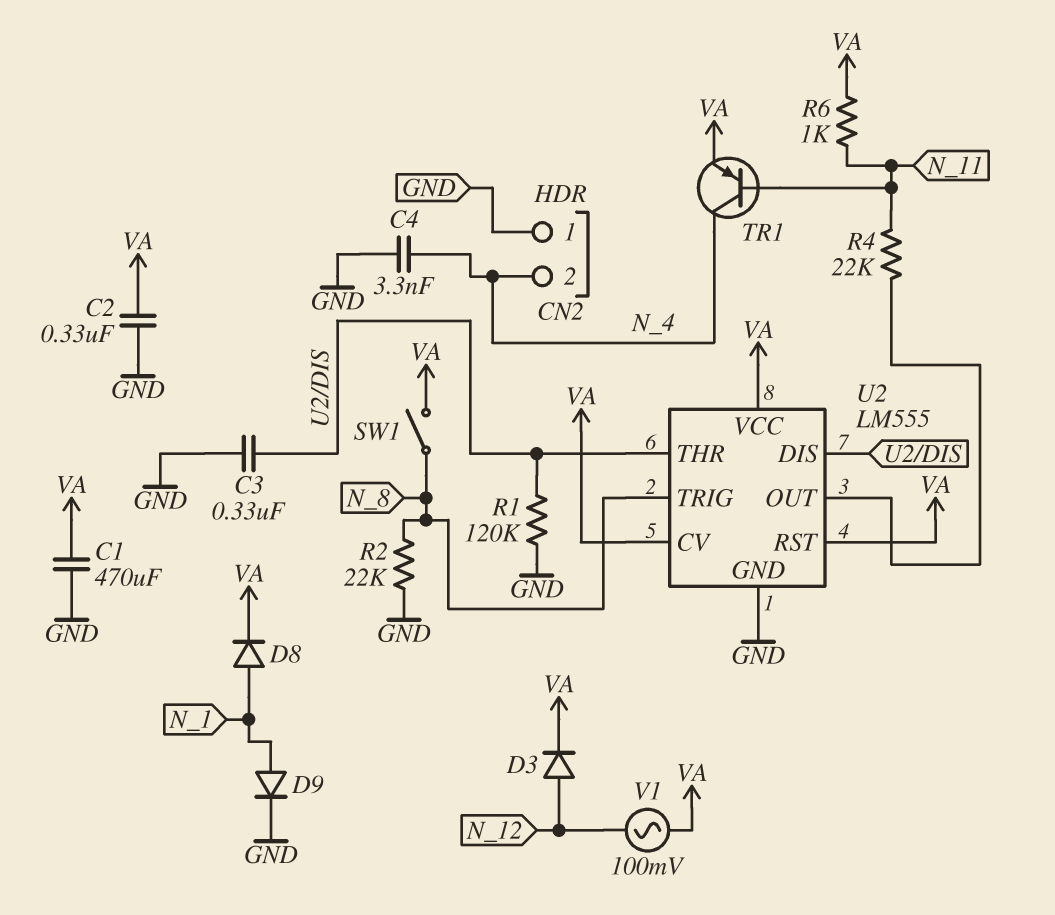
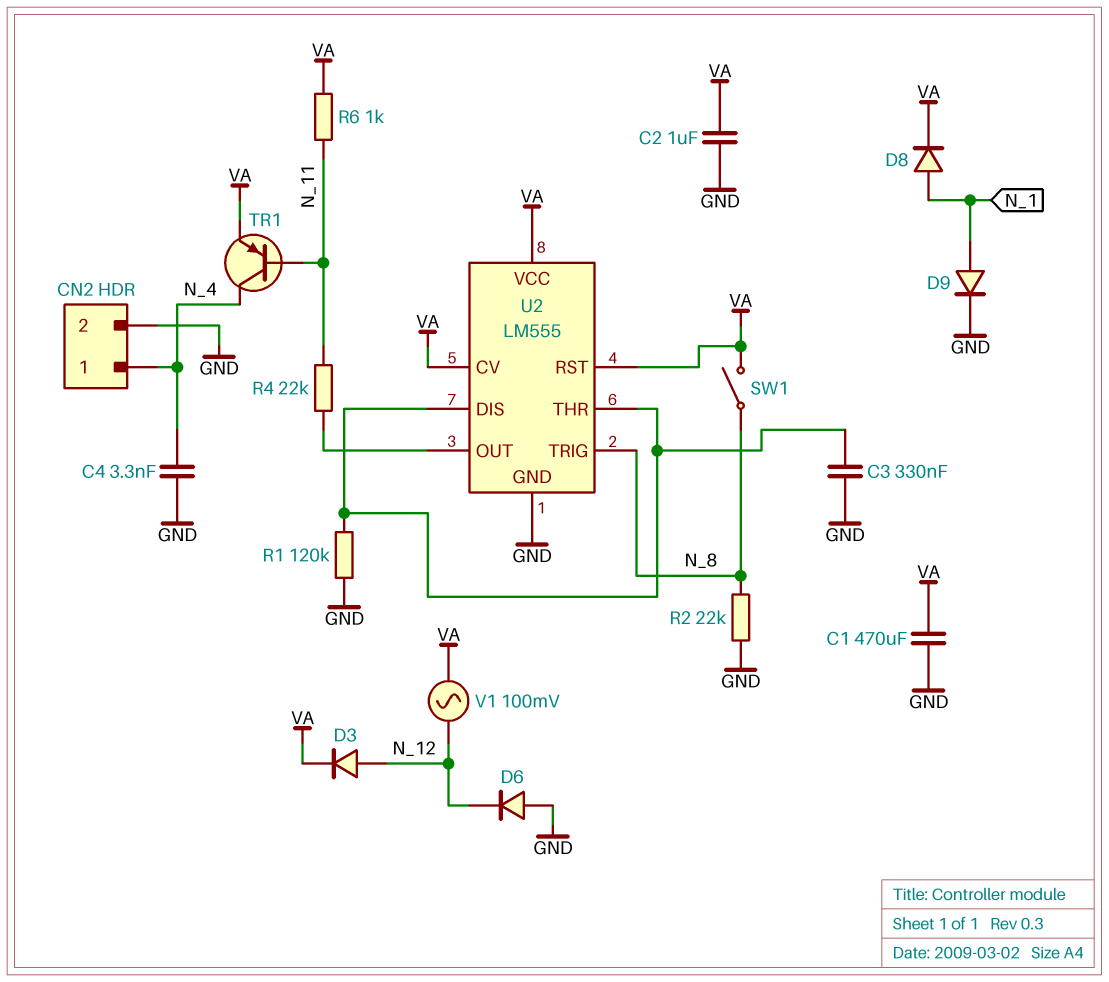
C2: 330nF (GND, VA) -> 1uF (GND, VA)
CN2 pin 1: GND -> N_4
CN2 pin 2: N_4 -> GND
D6: none -> diode (A GND, K N_12)

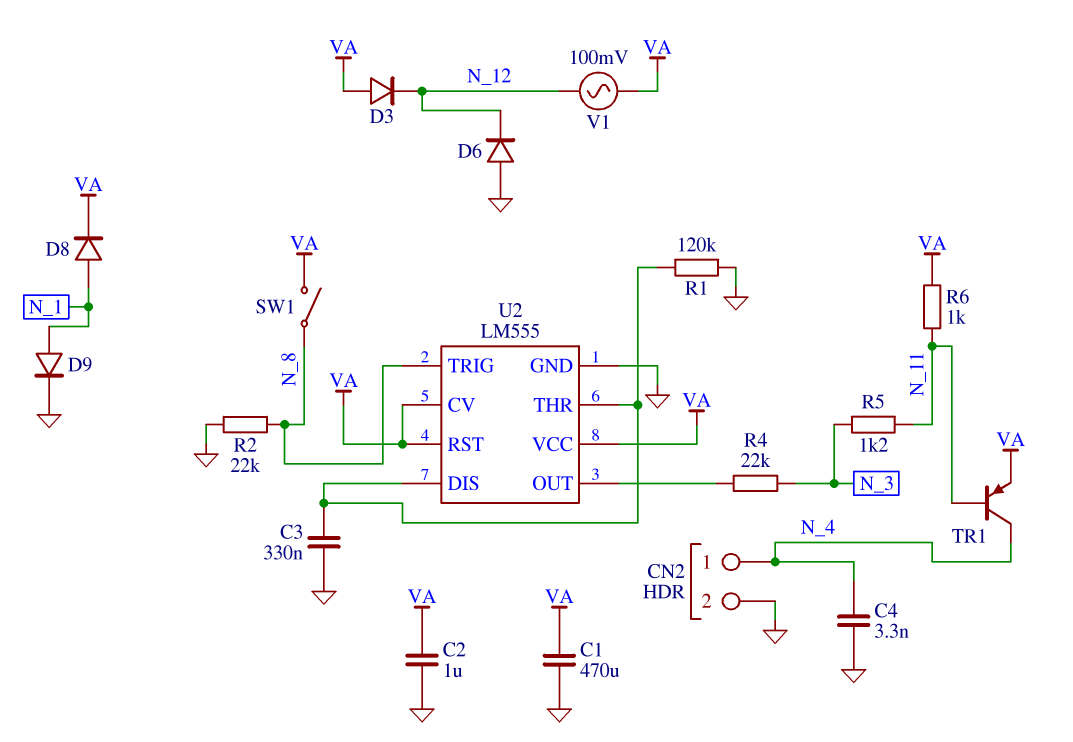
D3: diode (A N_12, K VA) -> diode (A VA, K N_12)
R4: 22k (N_11, U2/OUT) -> 22k (N_3, U2/OUT)
R5: none -> 1.2k (N_3, N_11)

